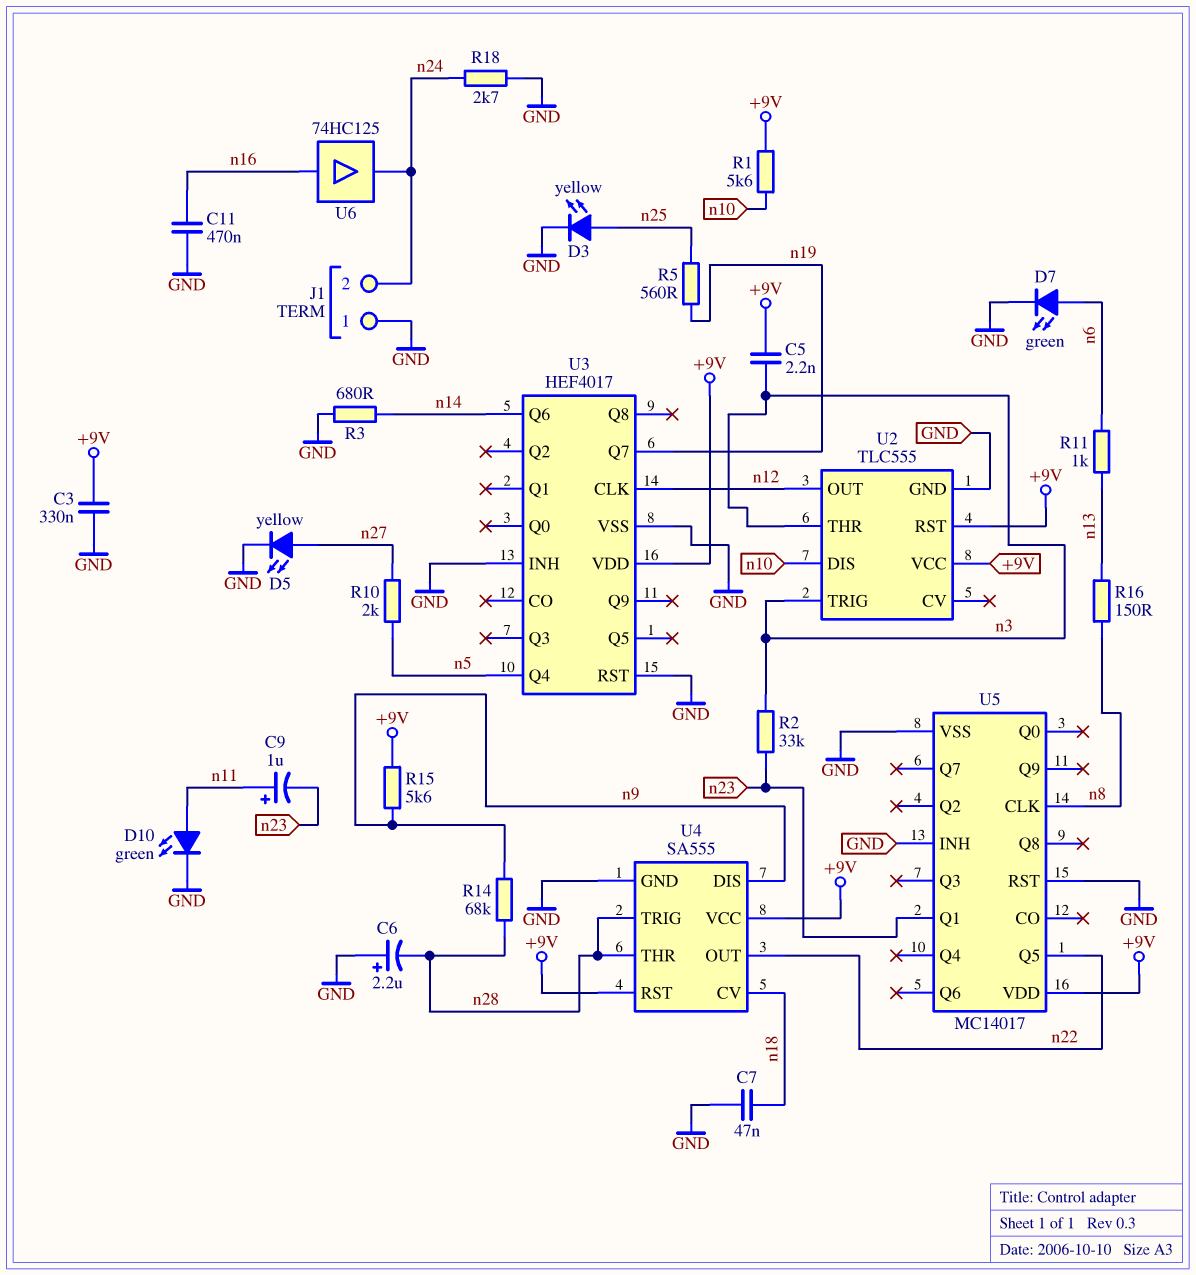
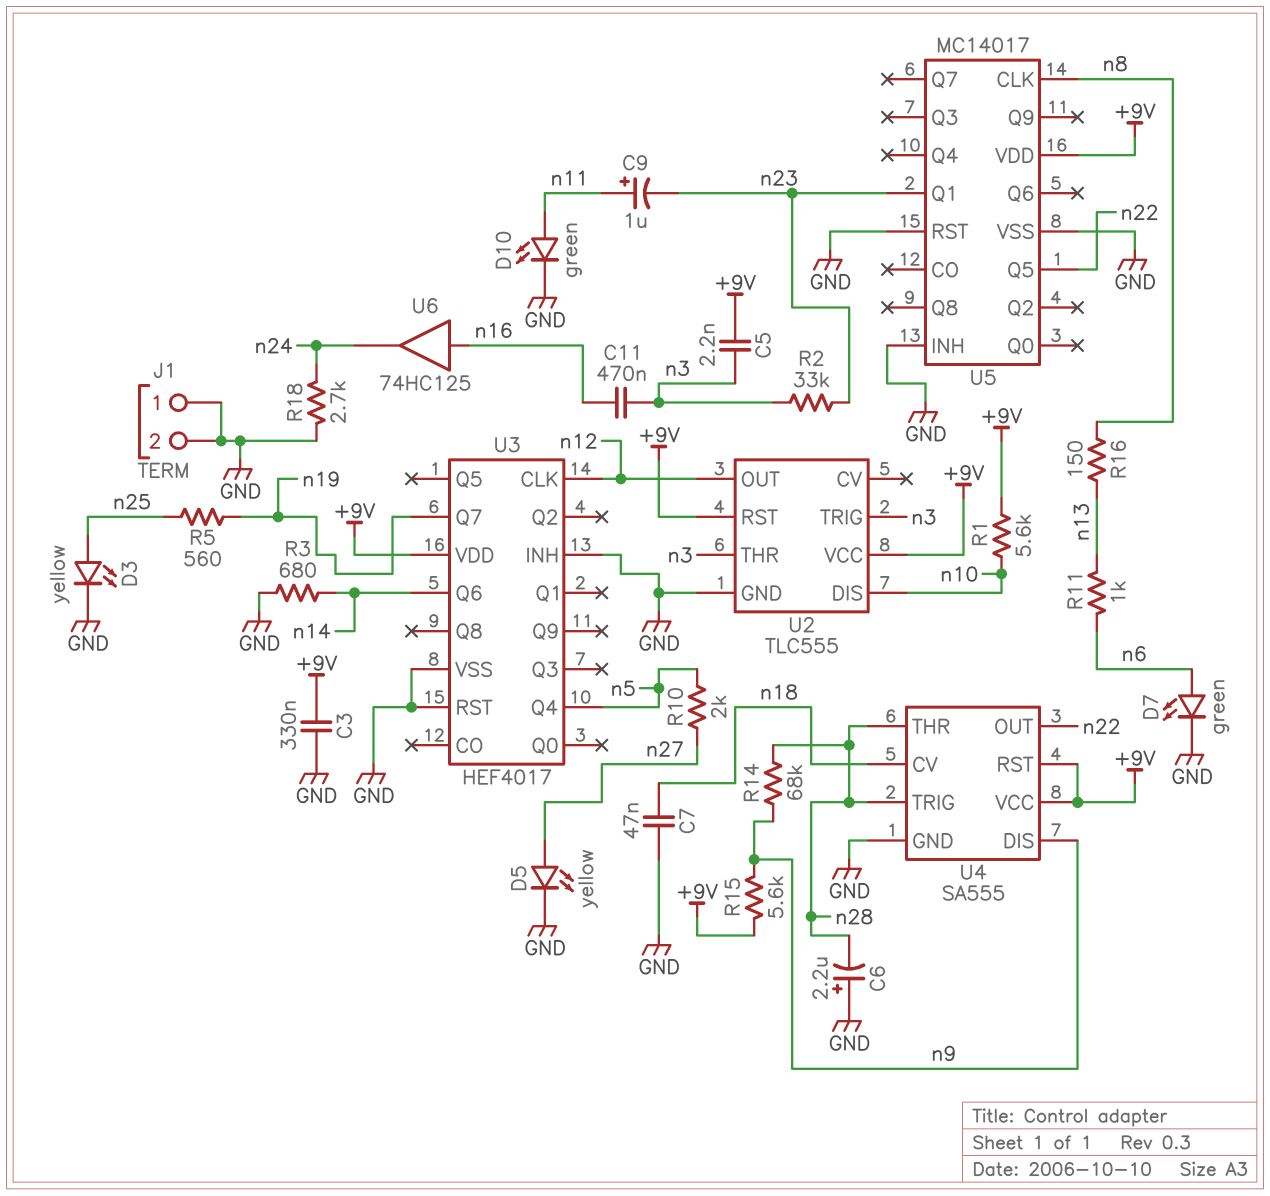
C11: 470nF (GND, n16) -> 470nF (n3, n16)
J1 pin 2: n24 -> GND

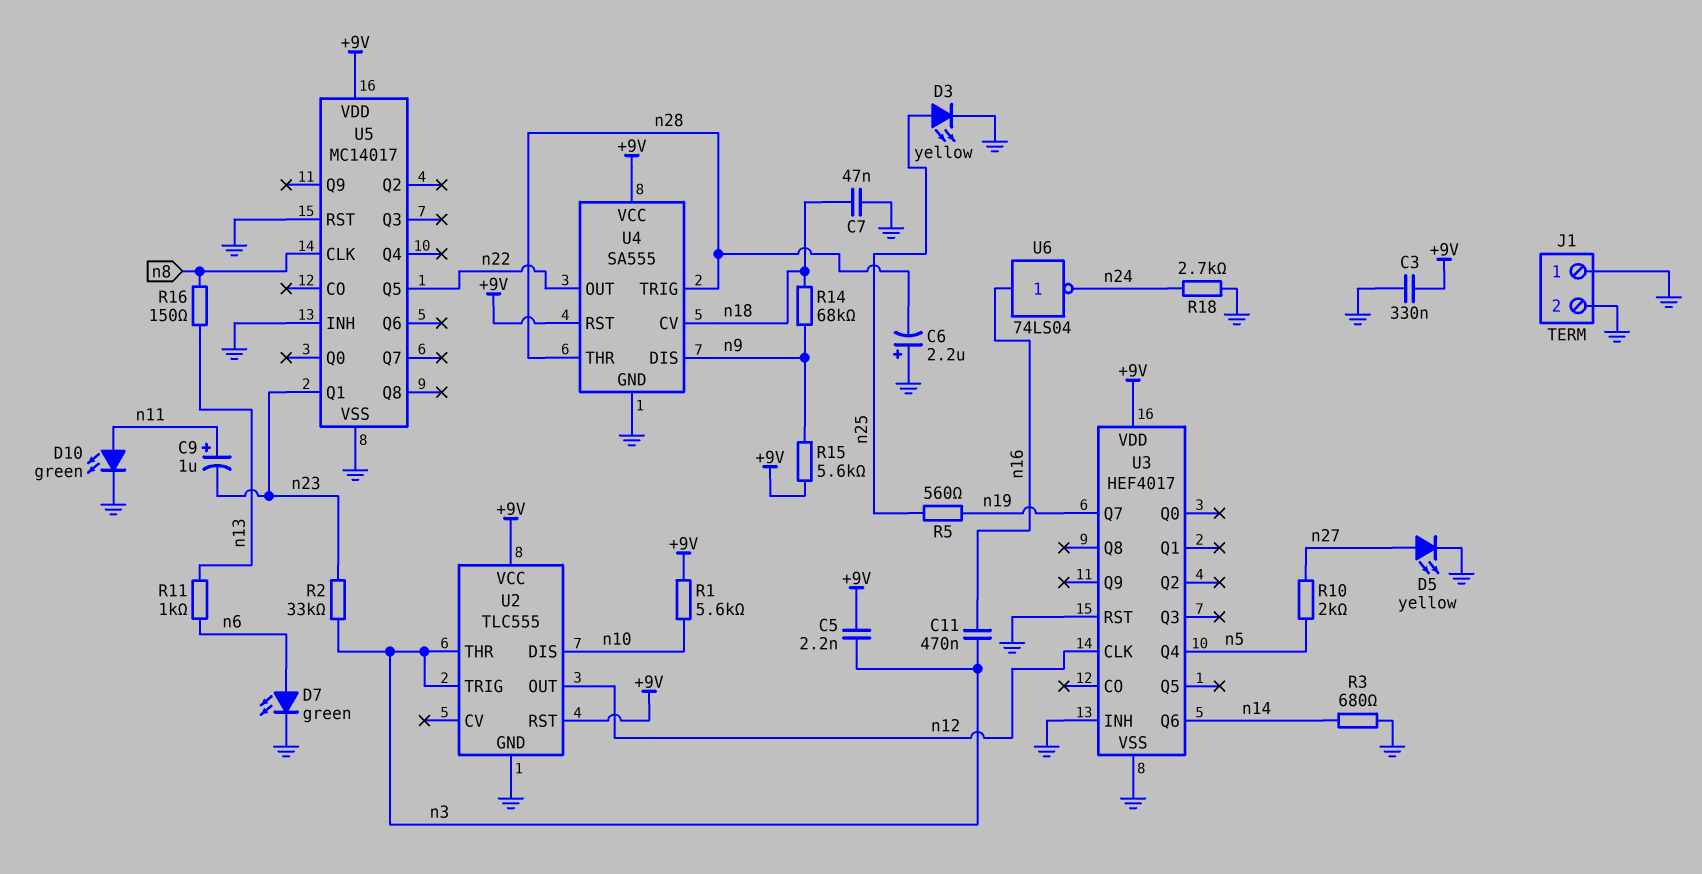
R14: 68k (n9, n28) -> 68k (n9, n18)
U6: buffer 74HC125 (in n16, out n24) -> NOT 74LS04 (in n16, out n24)

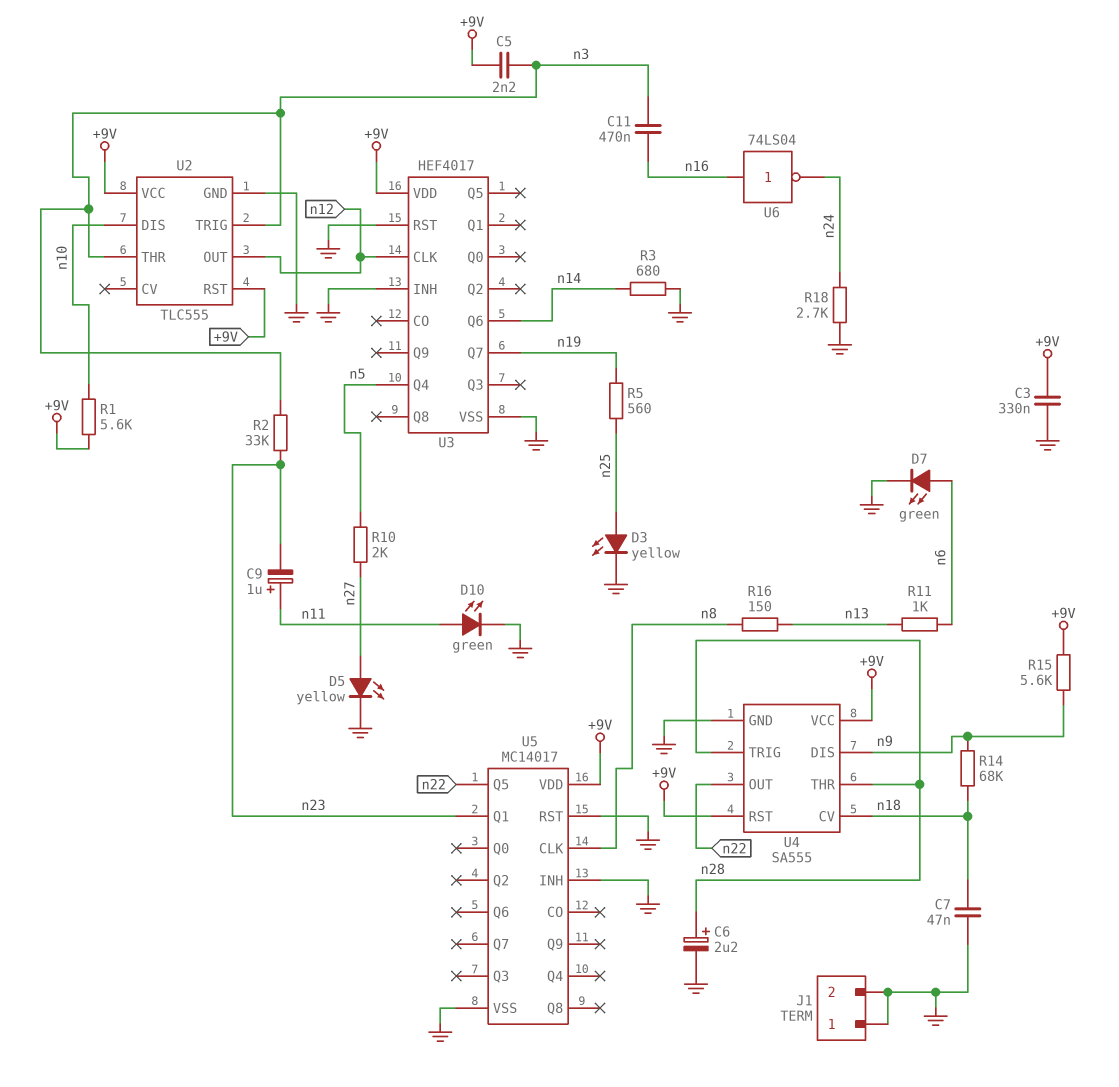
C6: 2.2uF (plus GND, minus n28) -> 2.2uF (plus n28, minus GND)

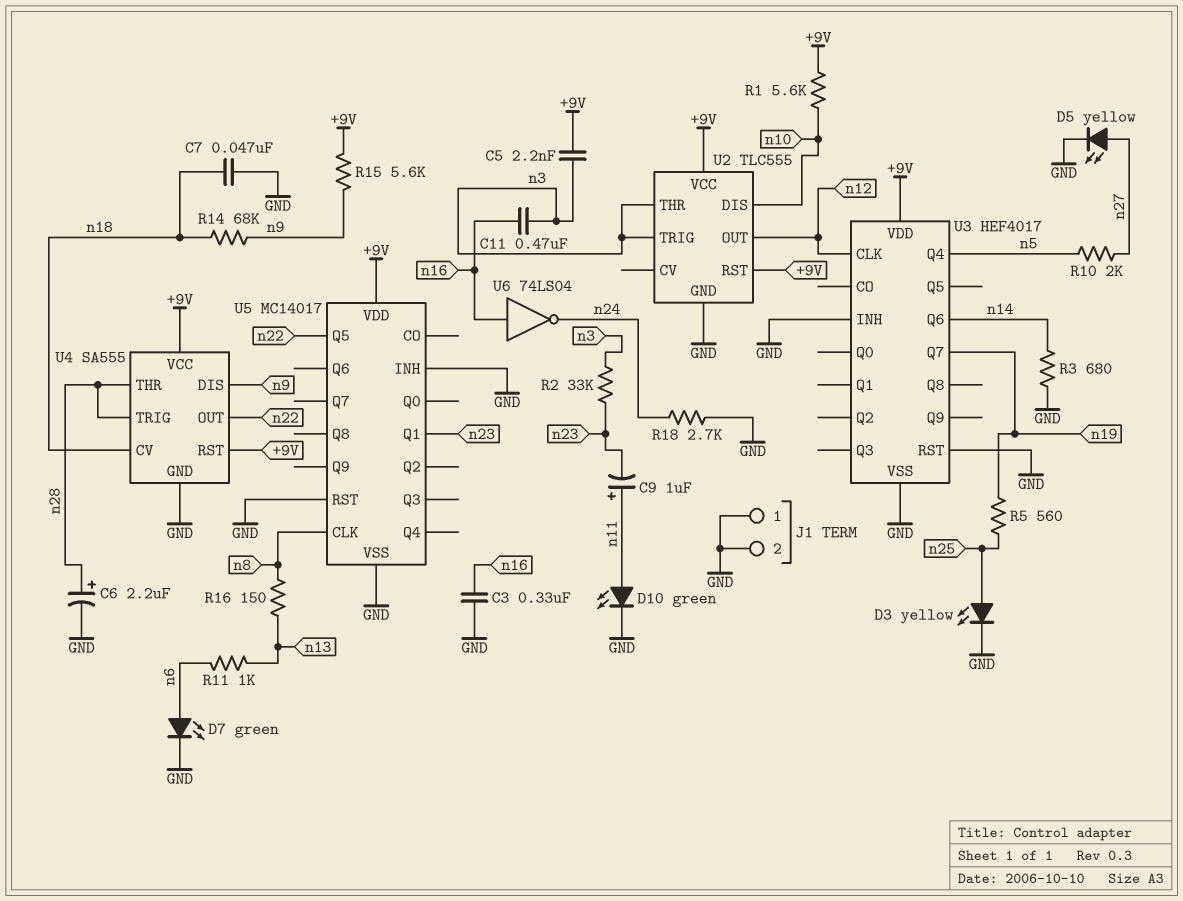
C3: 330nF (+9V, GND) -> 330nF (GND, n16)

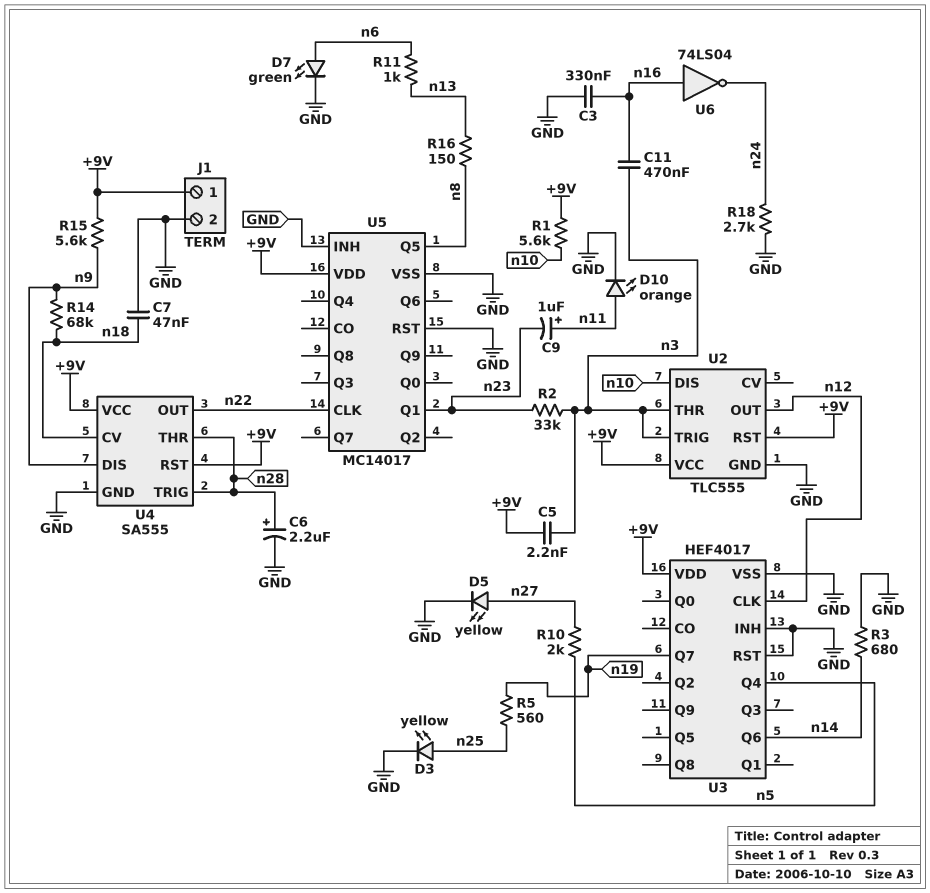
D10: LED green (A n11, K GND) -> LED orange (A n11, K GND)
J1 pin 1: GND -> +9V
U5 pin CLK: n8 -> n22
U5 pin Q5: n22 -> n8

